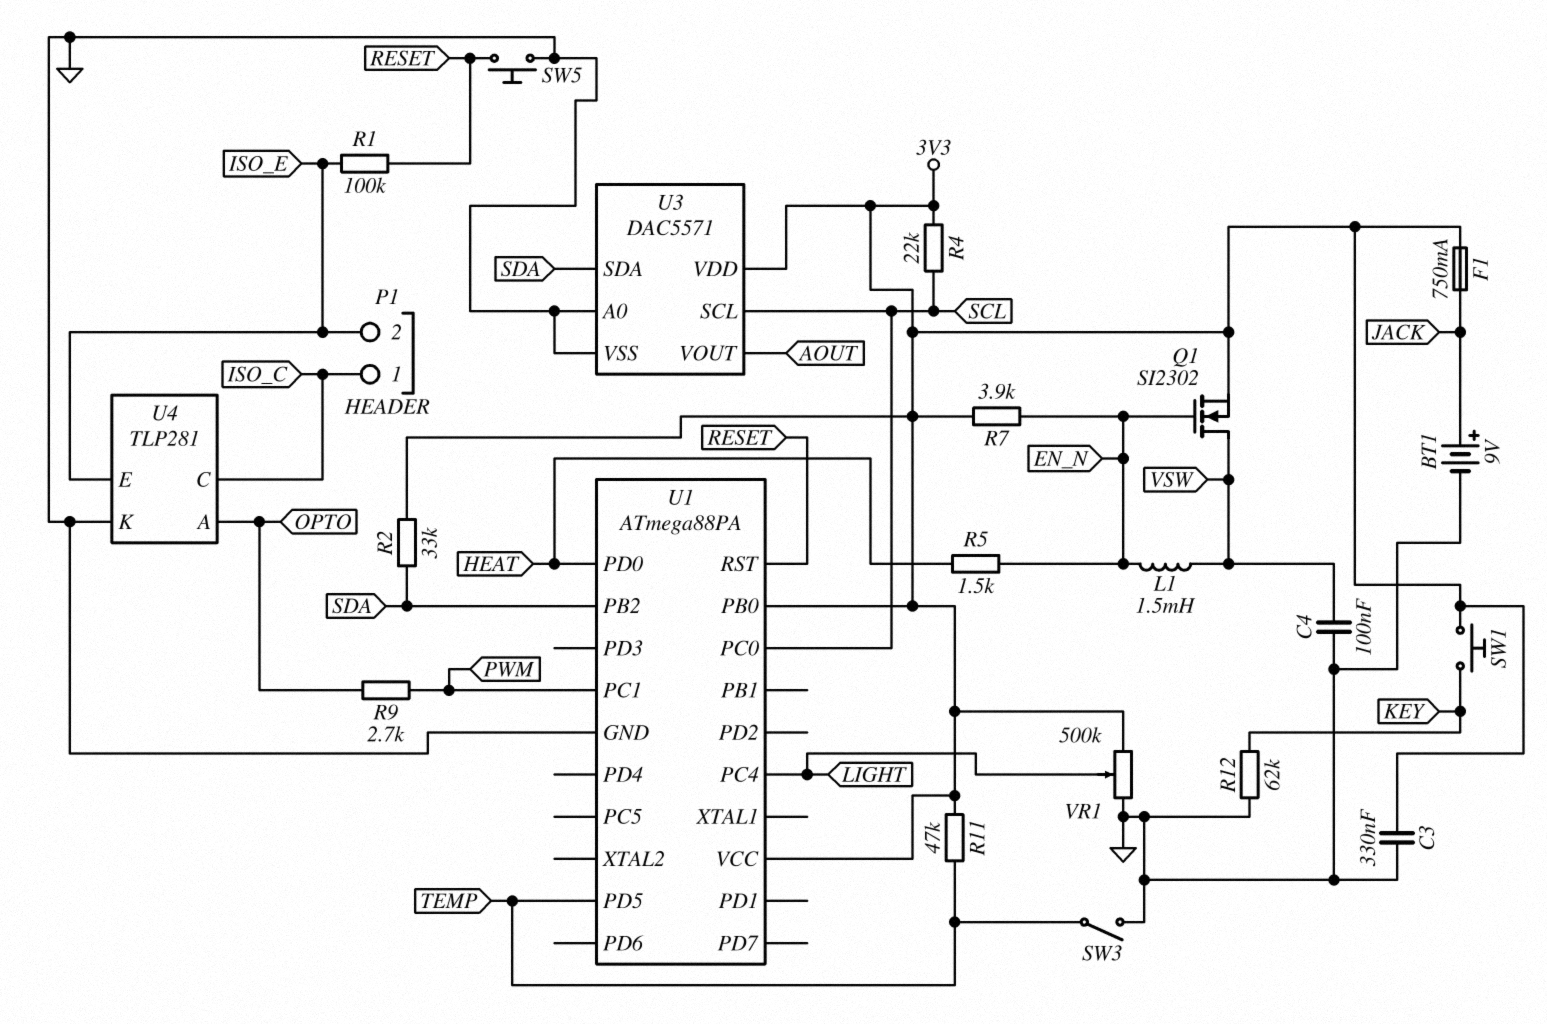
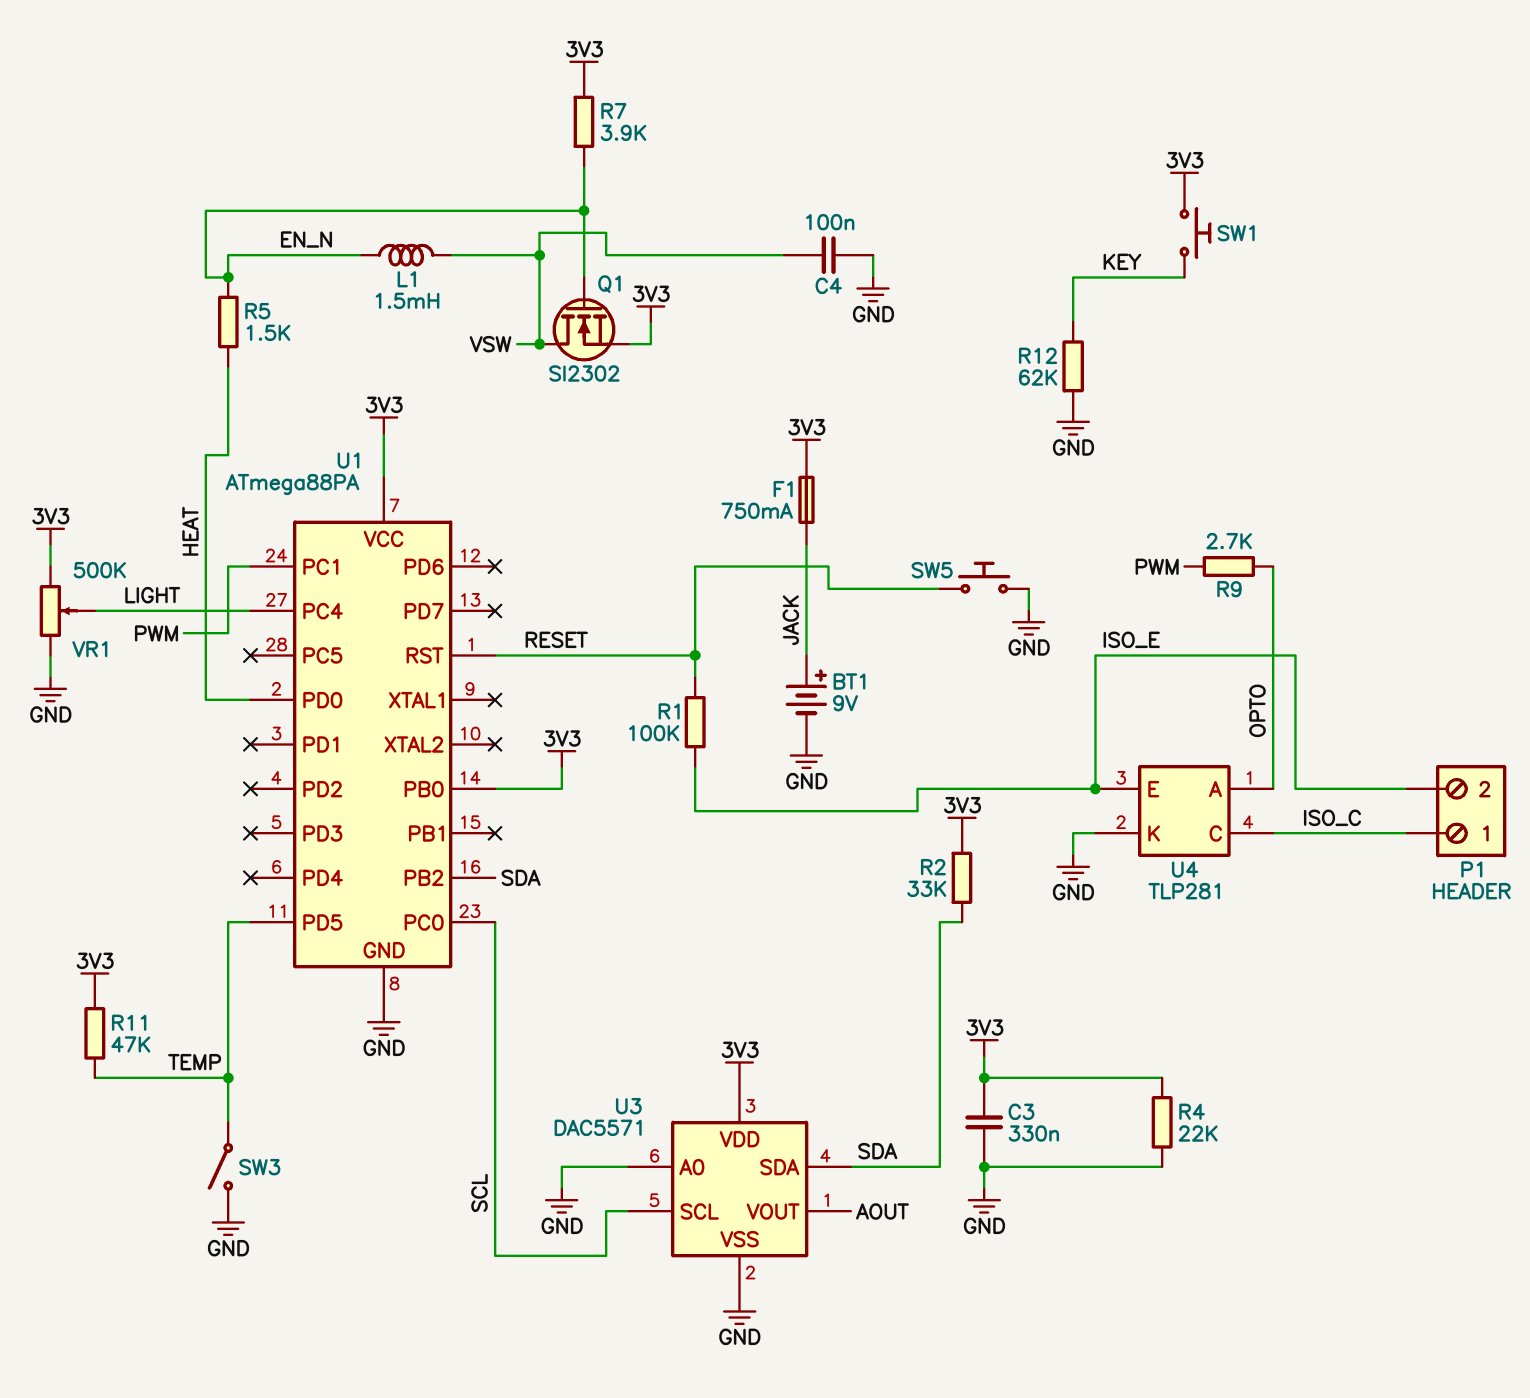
R4: 22k (3V3, SCL) -> 22k (3V3, GND)

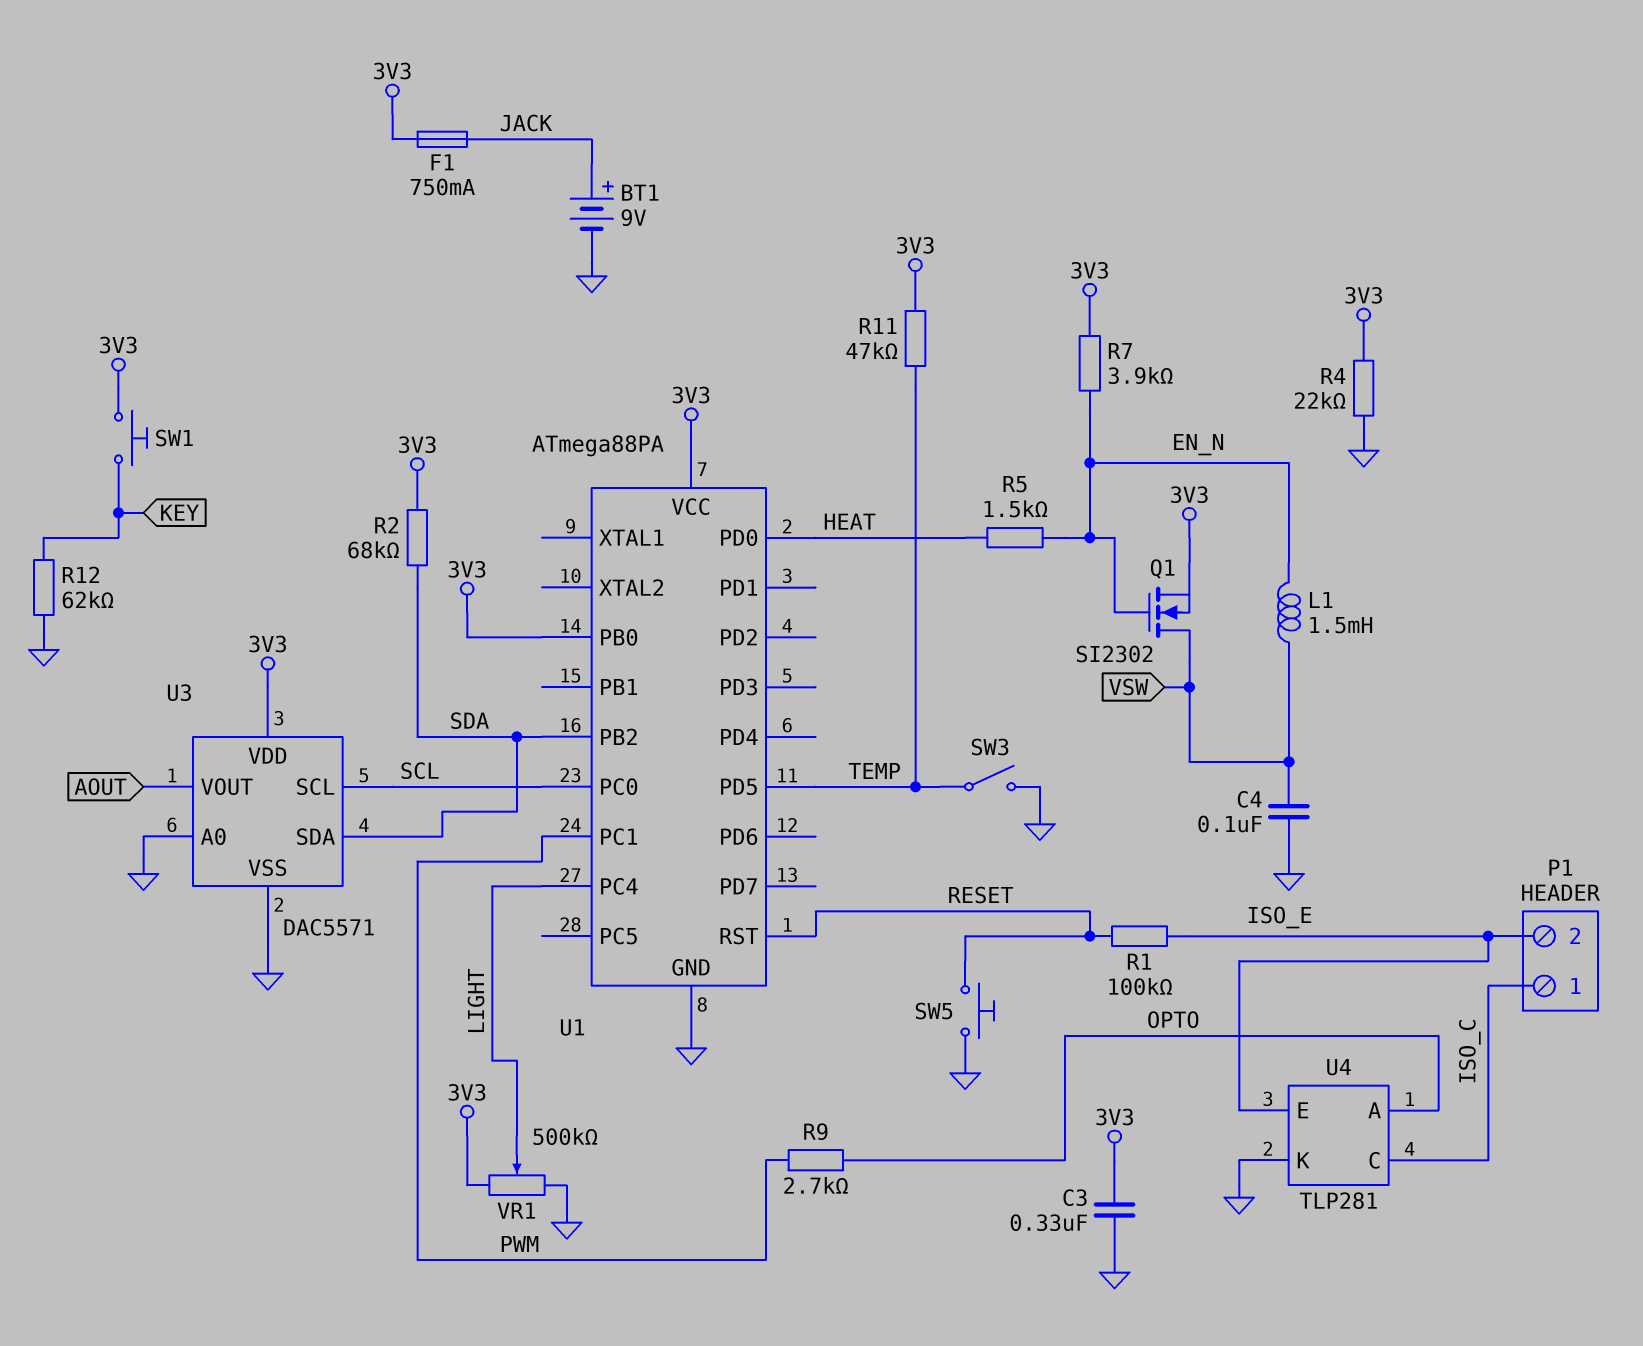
R2: 33k (3V3, SDA) -> 68k (3V3, SDA)

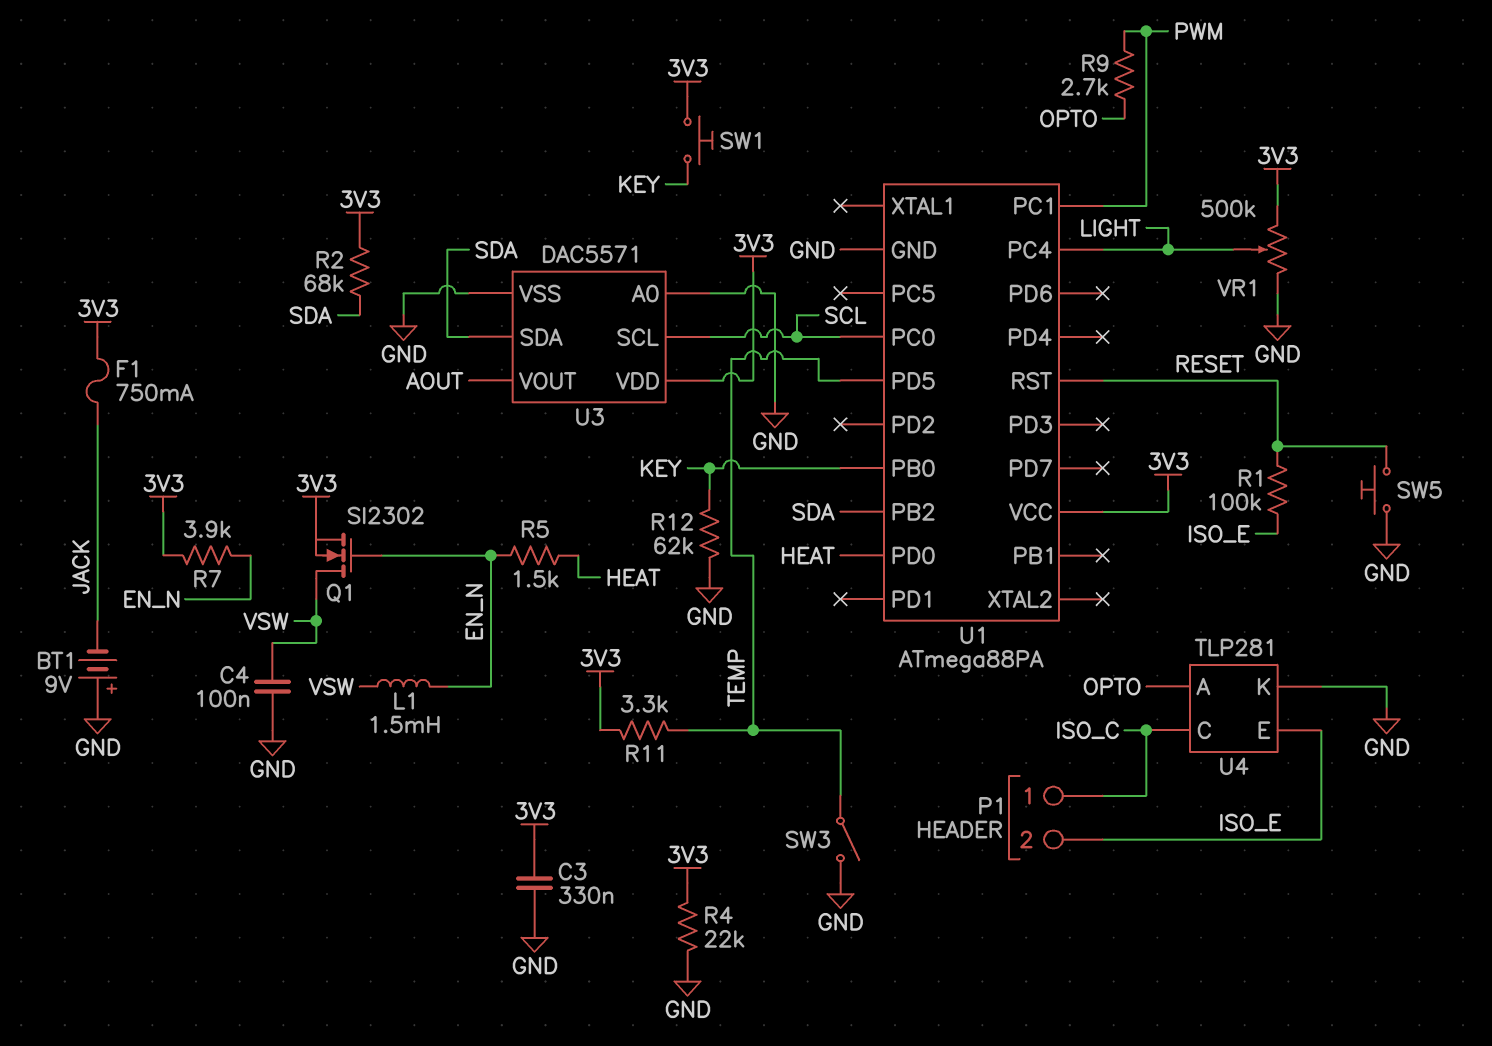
BT1: 9V (plus JACK, minus GND) -> 9V (plus GND, minus JACK)
R11: 47k (3V3, TEMP) -> 3.3k (3V3, TEMP)
U1 pin PB0: 3V3 -> KEY

